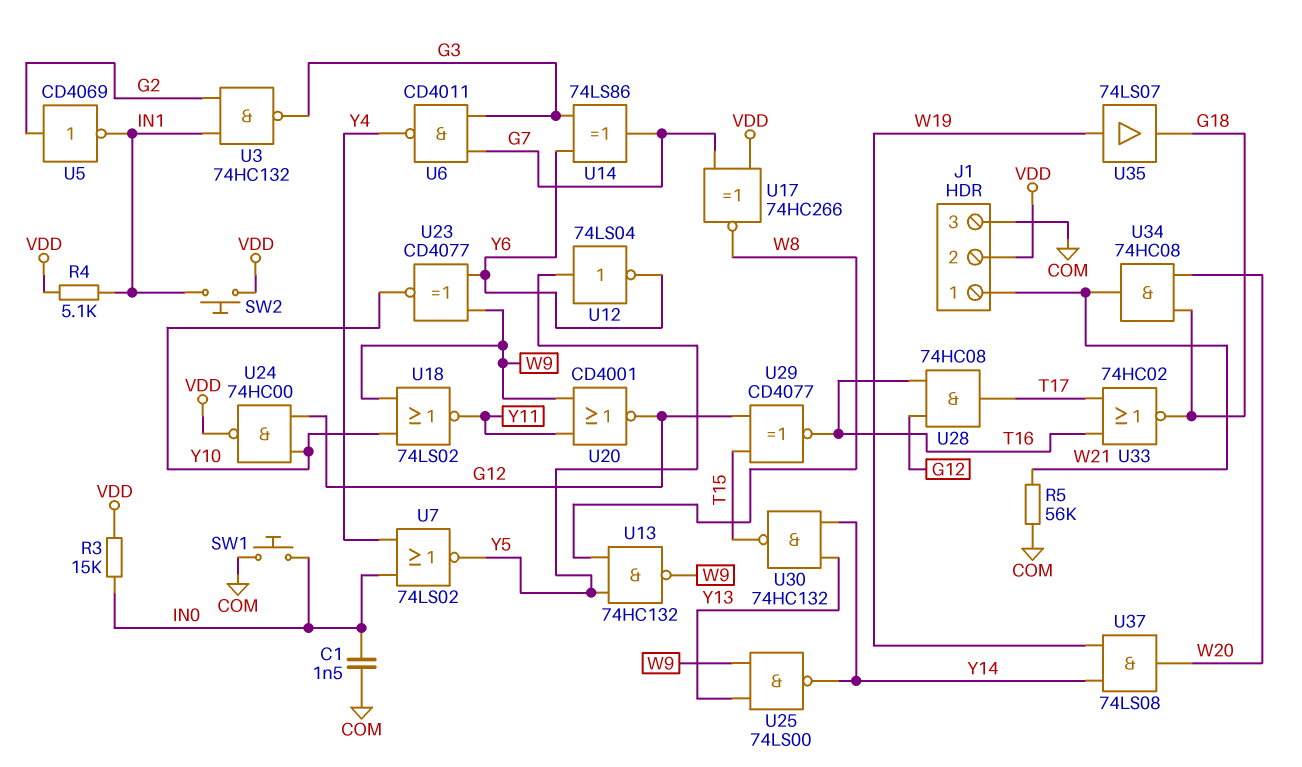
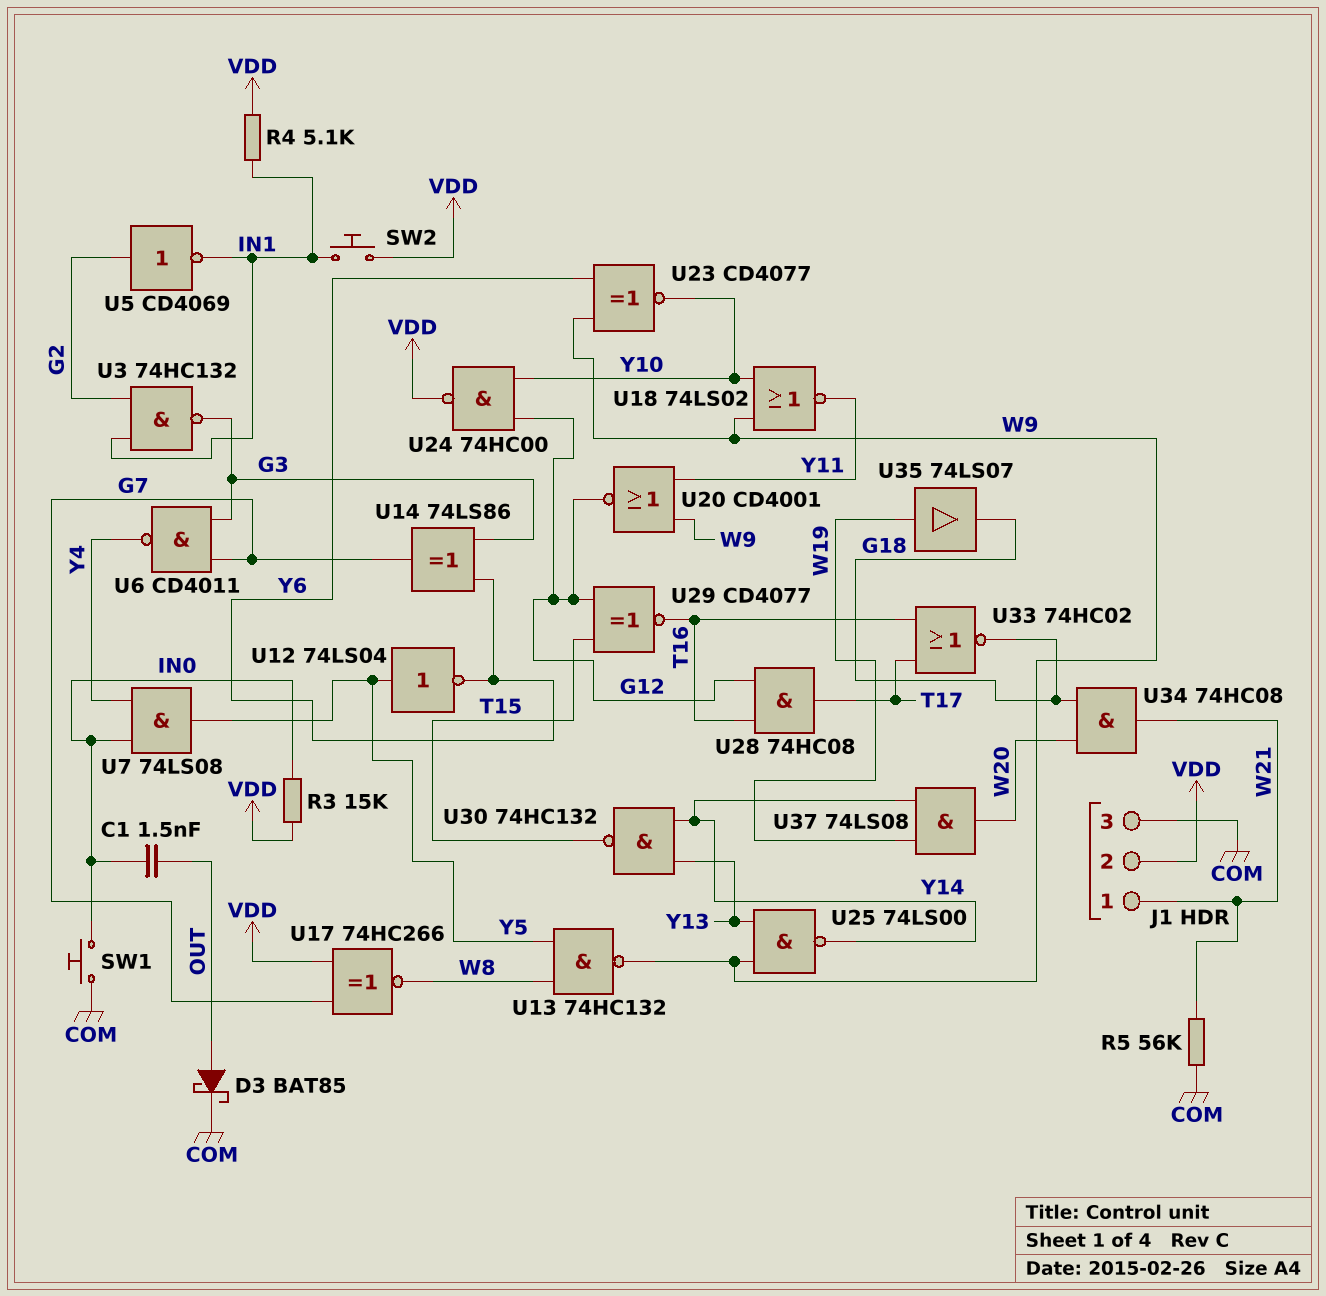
C1: 1.5nF (COM, IN0) -> 1.5nF (IN0, OUT)
D3: none -> schottky BAT85 (A OUT, K COM)
U7: NOR 74LS02 (in IN0, in Y4, out Y5) -> AND 74LS08 (in IN0, in Y4, out Y5)

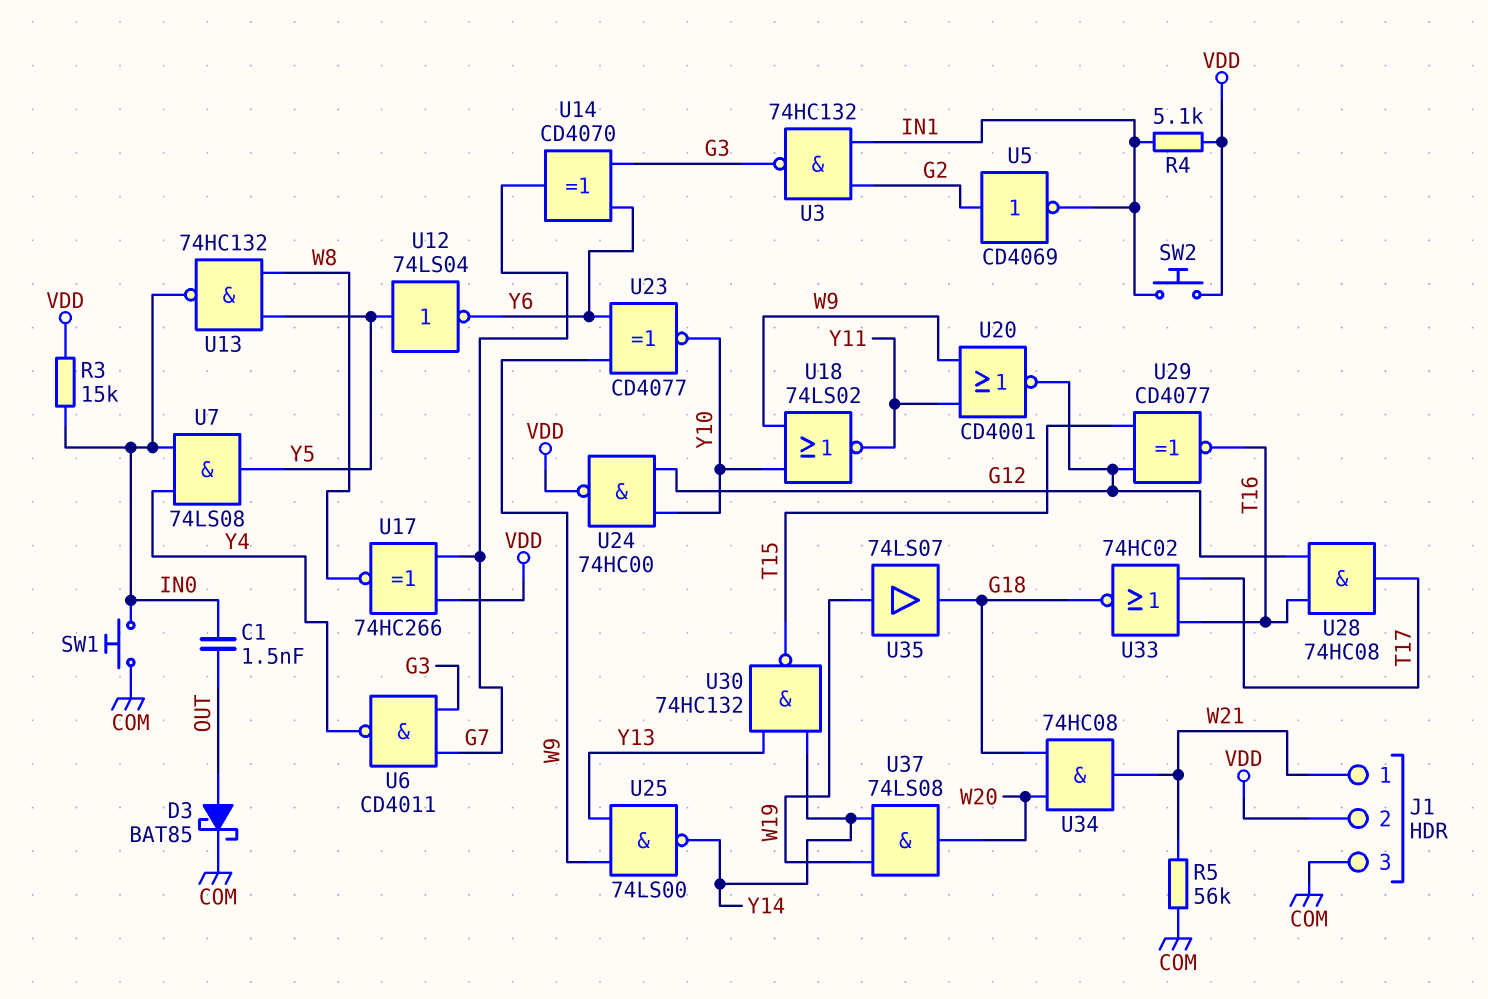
U13: NAND 74HC132 (in W8, in Y5, out W9) -> NAND 74HC132 (in W8, in Y5, out IN0)
U14: XOR 74LS86 (in G3, in Y6, out G7) -> XOR CD4070 (in G3, in Y6, out G7)

